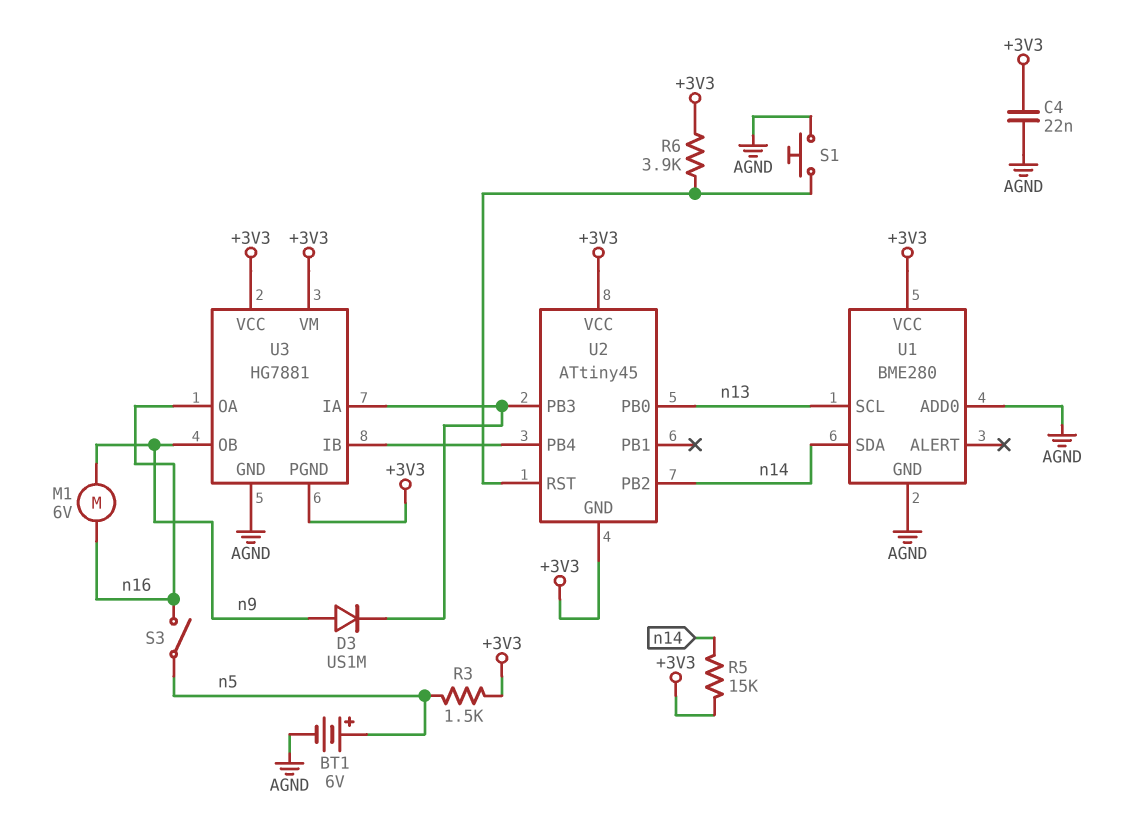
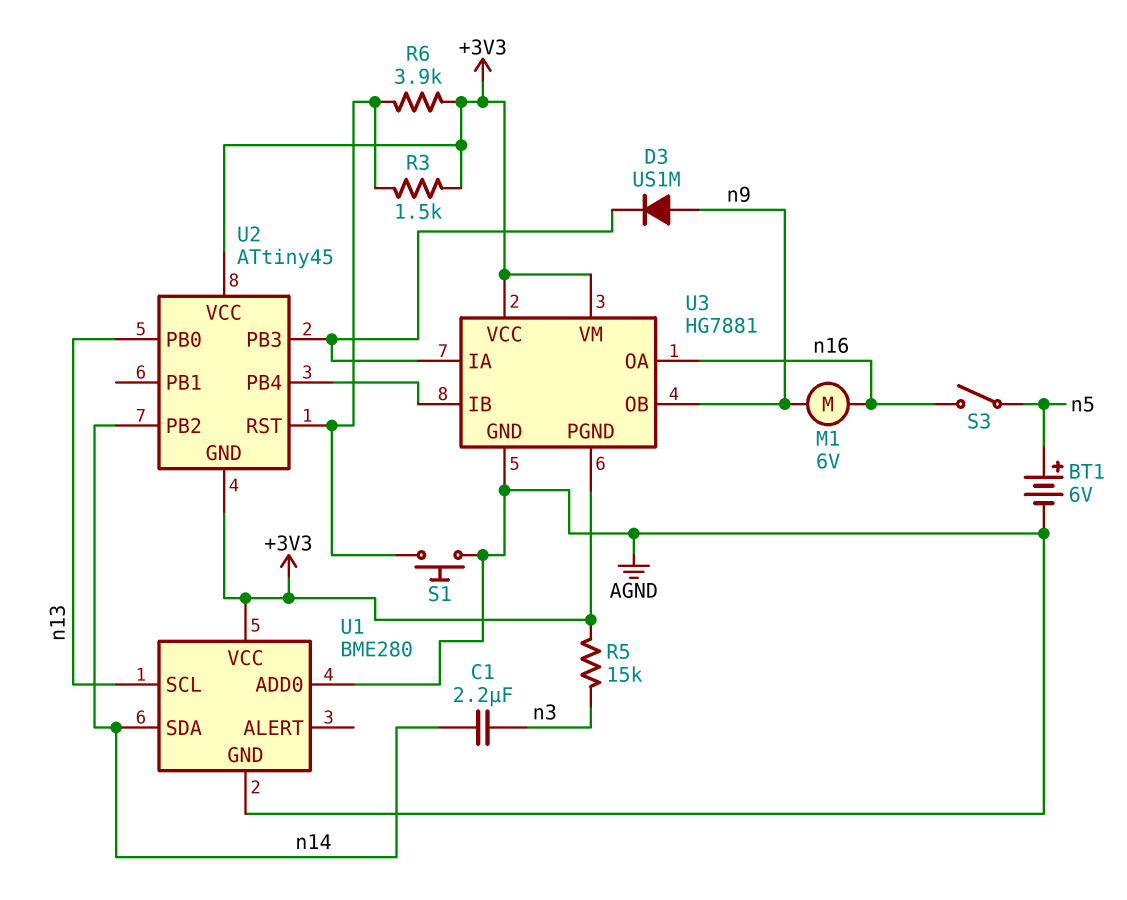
C1: none -> 2.2uF (n3, n14)
C4: 22nF (+3V3, AGND) -> none
R3: 1.5k (+3V3, n5) -> 1.5k (+3V3, U2/RST)
R5: 15k (+3V3, n14) -> 15k (+3V3, n3)

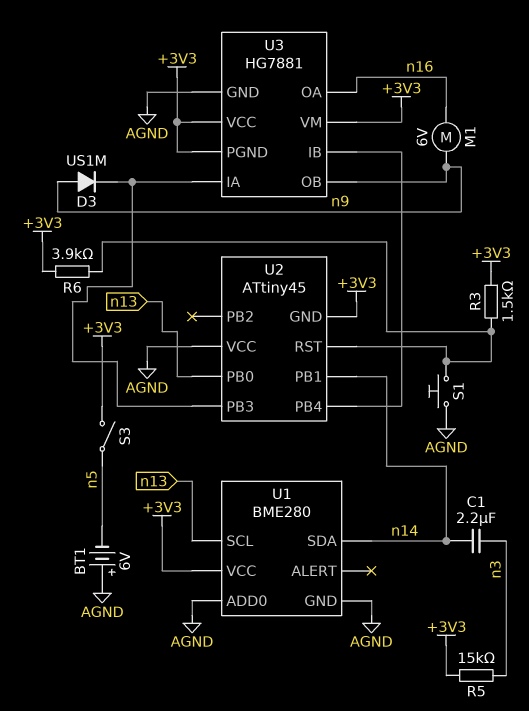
BT1: 6V (plus n5, minus AGND) -> 6V (plus AGND, minus n5)
S3: switch (n5, n16) -> switch (+3V3, n5)
U2 pin PB1: none -> n14
U2 pin PB2: n14 -> none
U2 pin VCC: +3V3 -> AGND

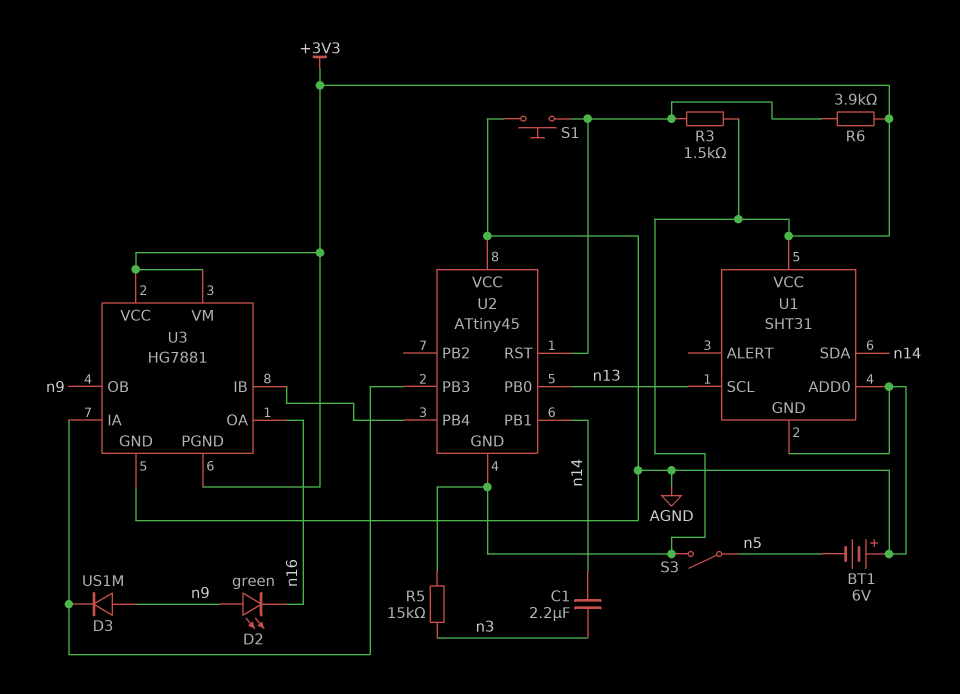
D2: none -> LED green (A n9, K n16)
M1: motor 6V (n9, n16) -> none
U1: BME280 -> SHT31

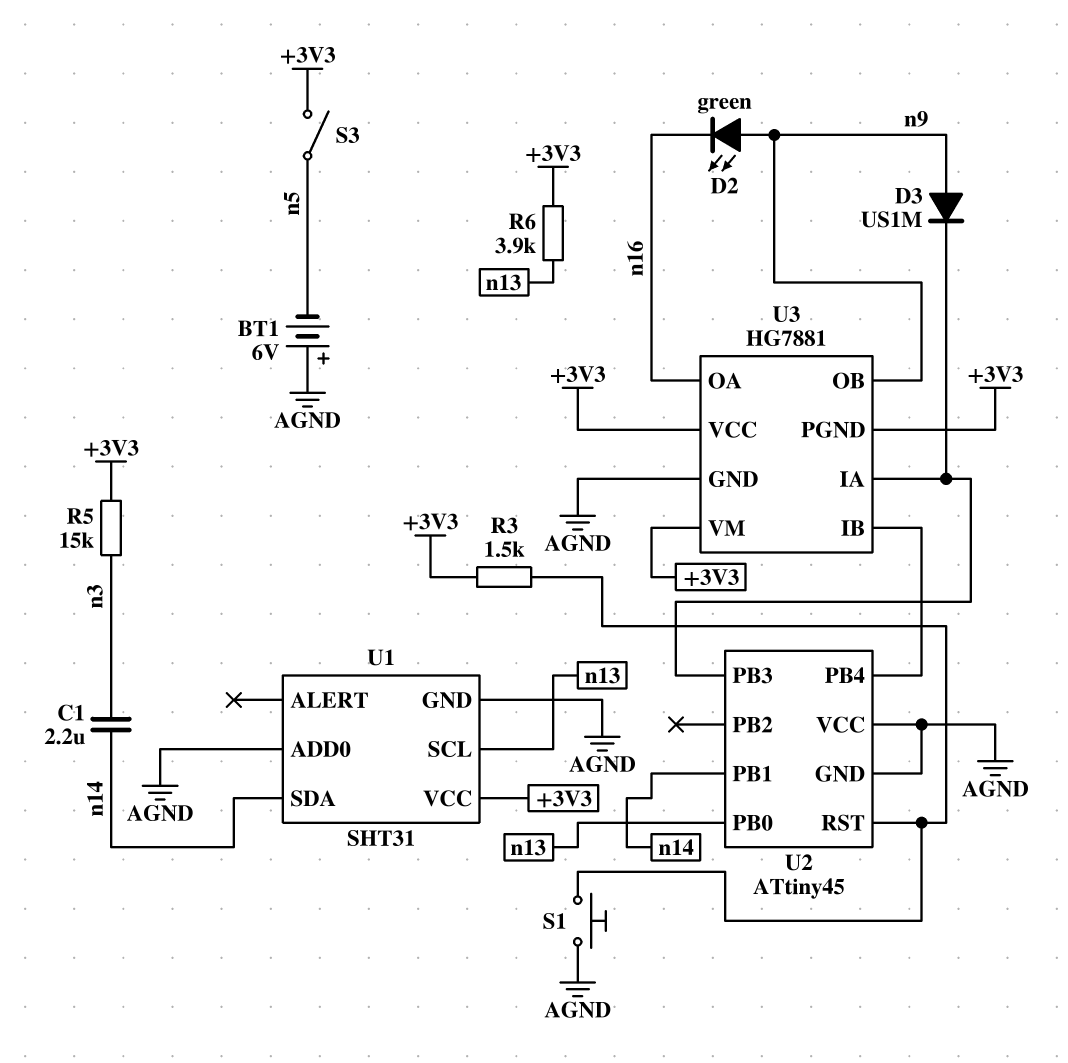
R6: 3.9k (+3V3, U2/RST) -> 3.9k (+3V3, n13)
U2 pin GND: +3V3 -> AGND

